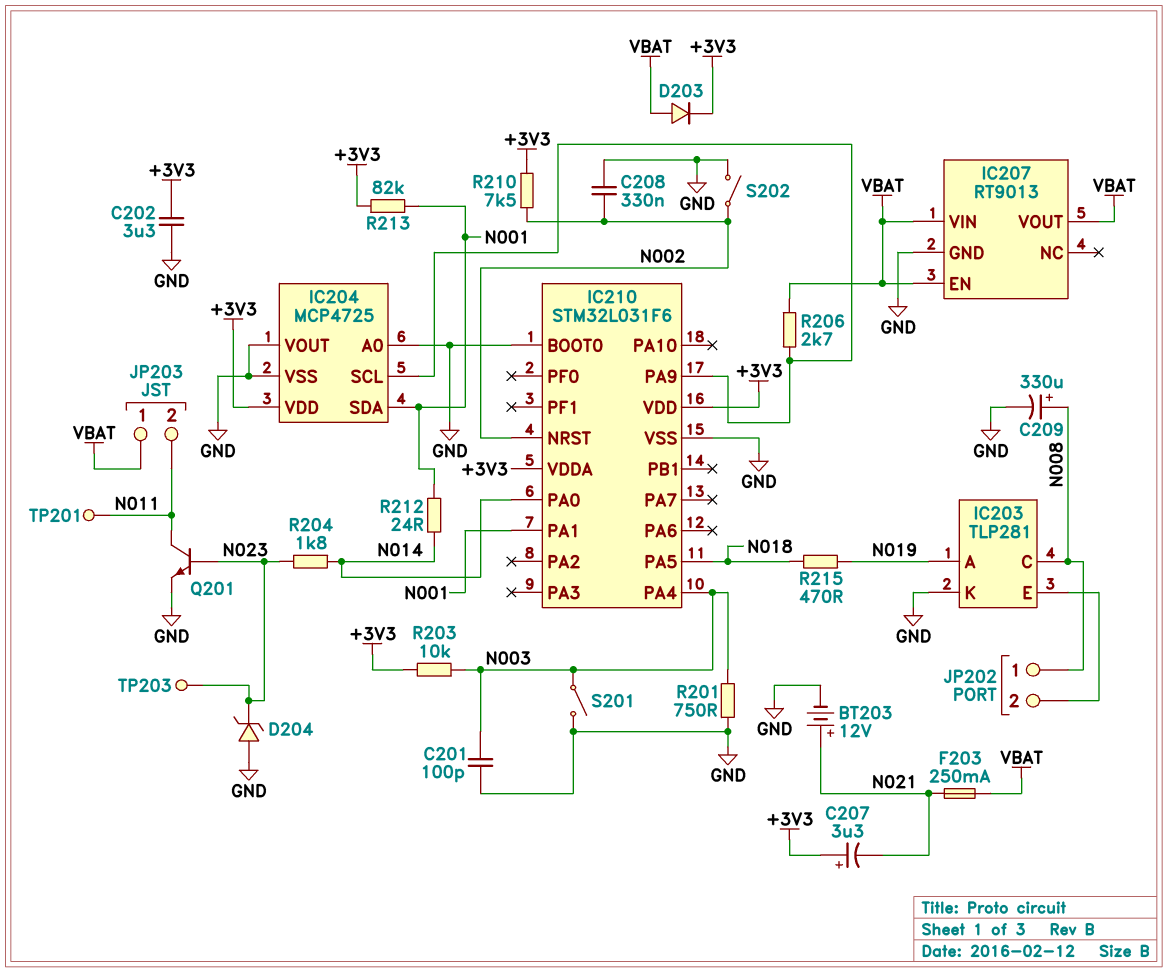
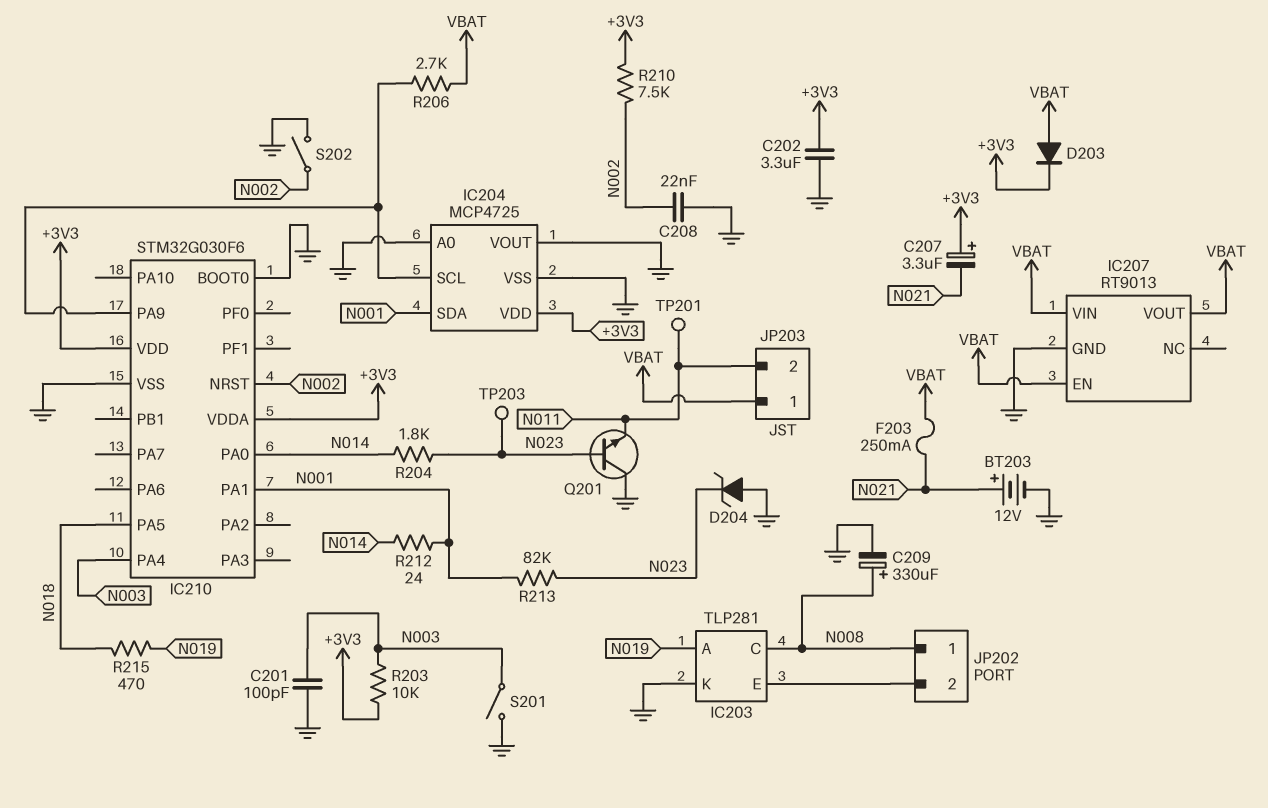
C208: 330nF (GND, N002) -> 22nF (GND, N002)
IC210: STM32L031F6 -> STM32G030F6
Q201: NPN (B N023, C N011, E GND) -> NPN (B N023, C GND, E N011)
R201: 750 (GND, N003) -> none
R213: 82k (+3V3, N001) -> 82k (N001, N023)

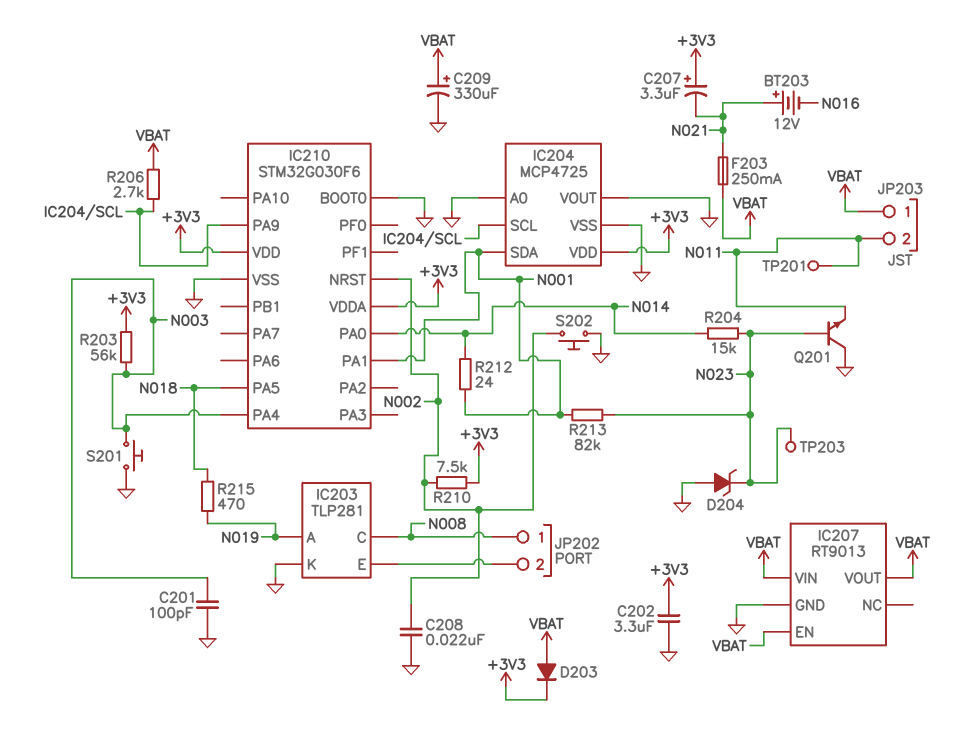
BT203: 12V (plus N021, minus GND) -> 12V (plus N021, minus N016)
C209: 330uF (plus N008, minus GND) -> 330uF (plus VBAT, minus GND)
R203: 10k (+3V3, N003) -> 56k (+3V3, N003)
R204: 1.8k (N014, N023) -> 15k (N014, N023)
S201: switch (GND, N003) -> button (GND, N003)
S202: switch (GND, N002) -> button (GND, N002)

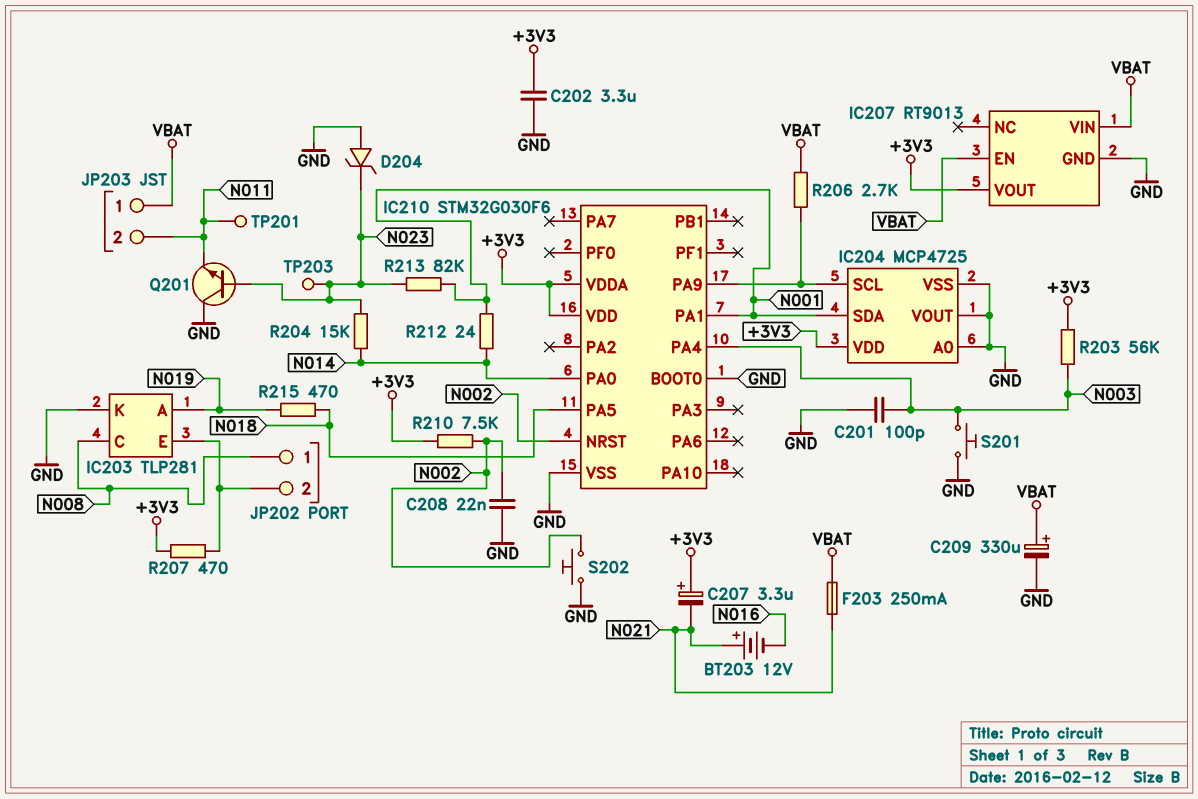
D203: diode (A VBAT, K +3V3) -> none
IC207 pin VOUT: VBAT -> +3V3
R207: none -> 470 (+3V3, IC203/E)

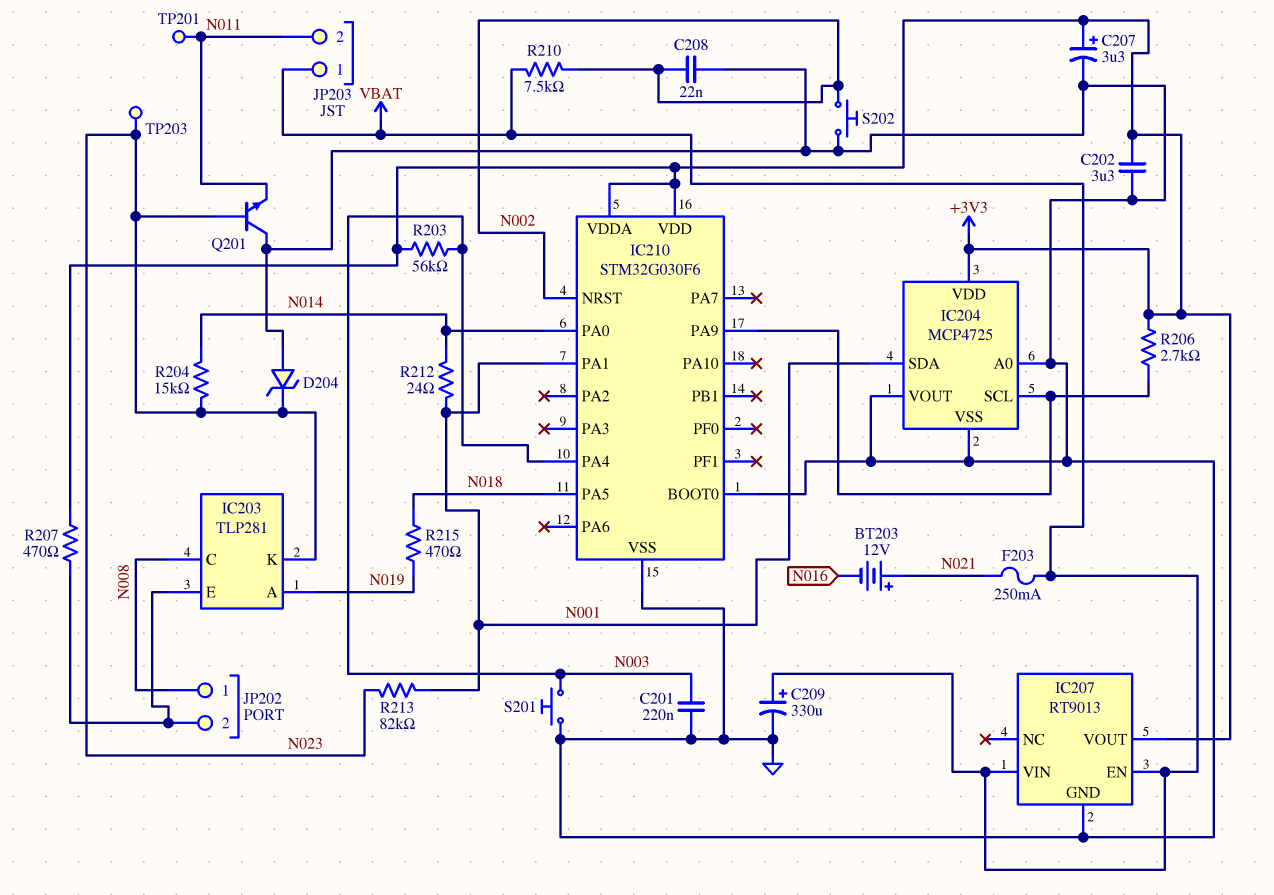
C201: 100pF (GND, N003) -> 220nF (GND, N003)
C207: 3.3uF (plus +3V3, minus N021) -> 3.3uF (plus +3V3, minus GND)
IC203 pin K: GND -> N023
R206: 2.7k (IC204/SCL, VBAT) -> 2.7k (+3V3, IC204/SCL)
R210: 7.5k (+3V3, N002) -> 7.5k (N002, VBAT)

